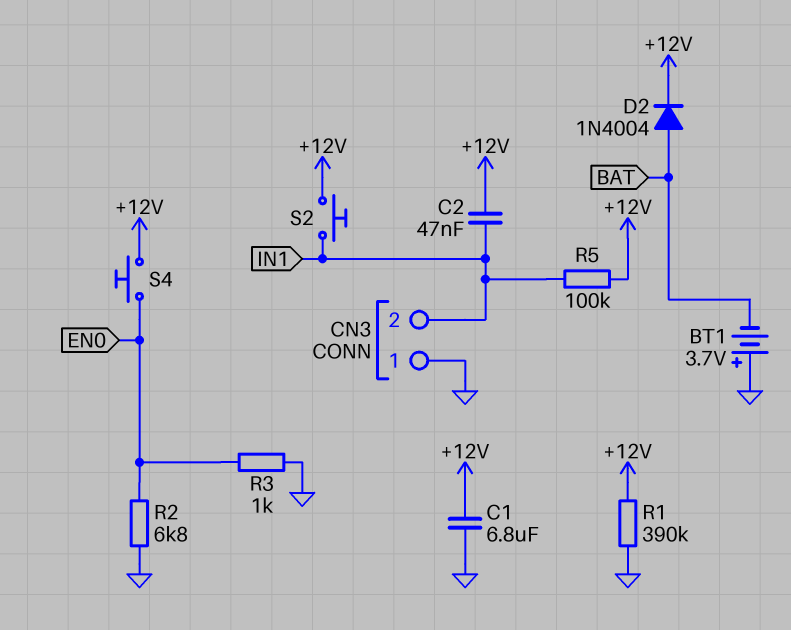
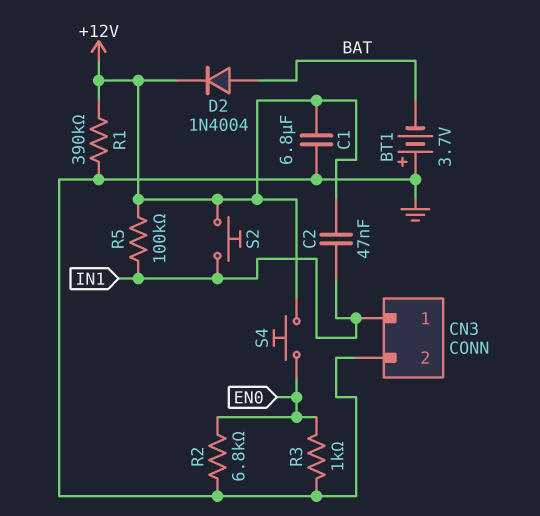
CN3 pin 1: GND -> IN1
CN3 pin 2: IN1 -> GND

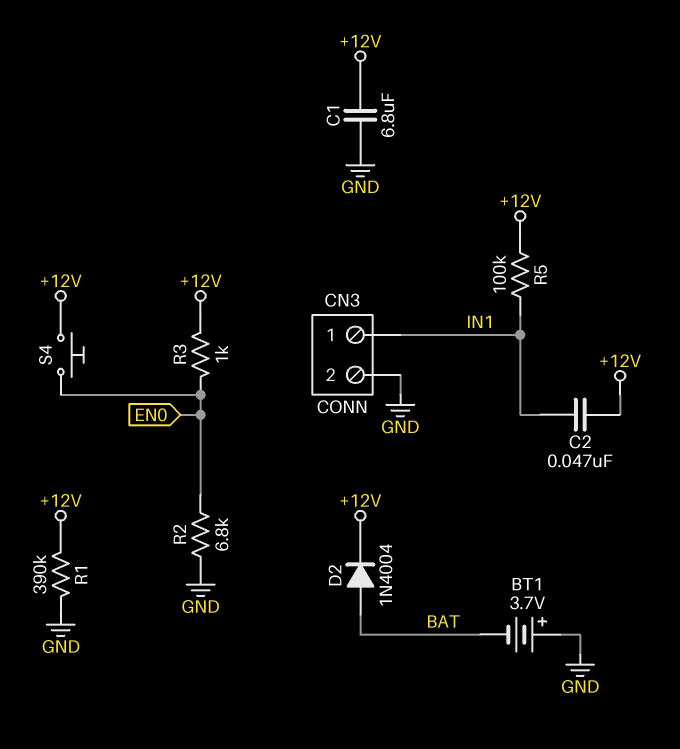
R3: 1k (EN0, GND) -> 1k (+12V, EN0)
S2: button (+12V, IN1) -> none

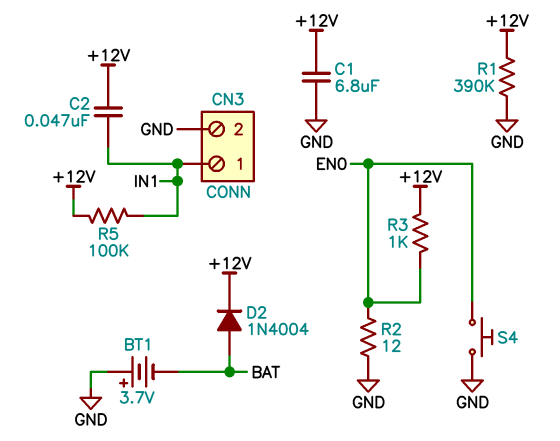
R2: 6.8k (EN0, GND) -> 12 (EN0, GND)
S4: button (+12V, EN0) -> button (EN0, GND)

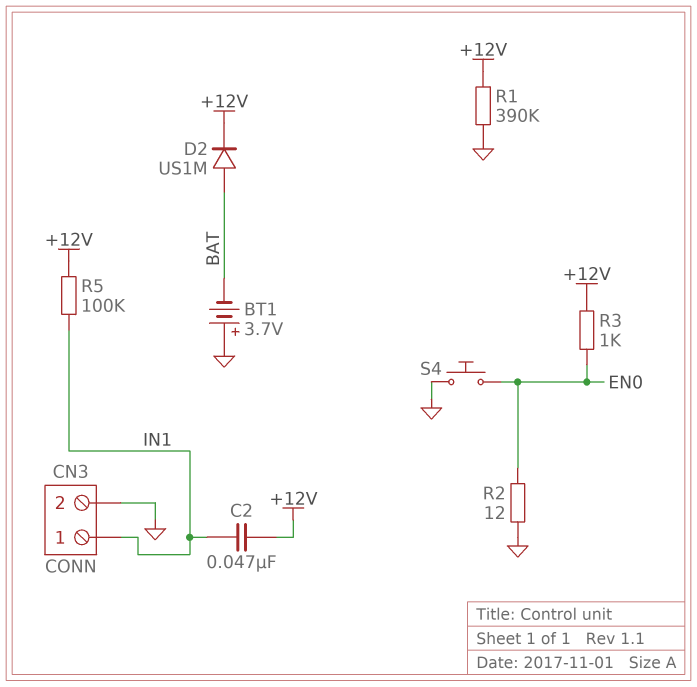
C1: 6.8uF (+12V, GND) -> none
D2: diode 1N4004 (A BAT, K +12V) -> diode US1M (A BAT, K +12V)

